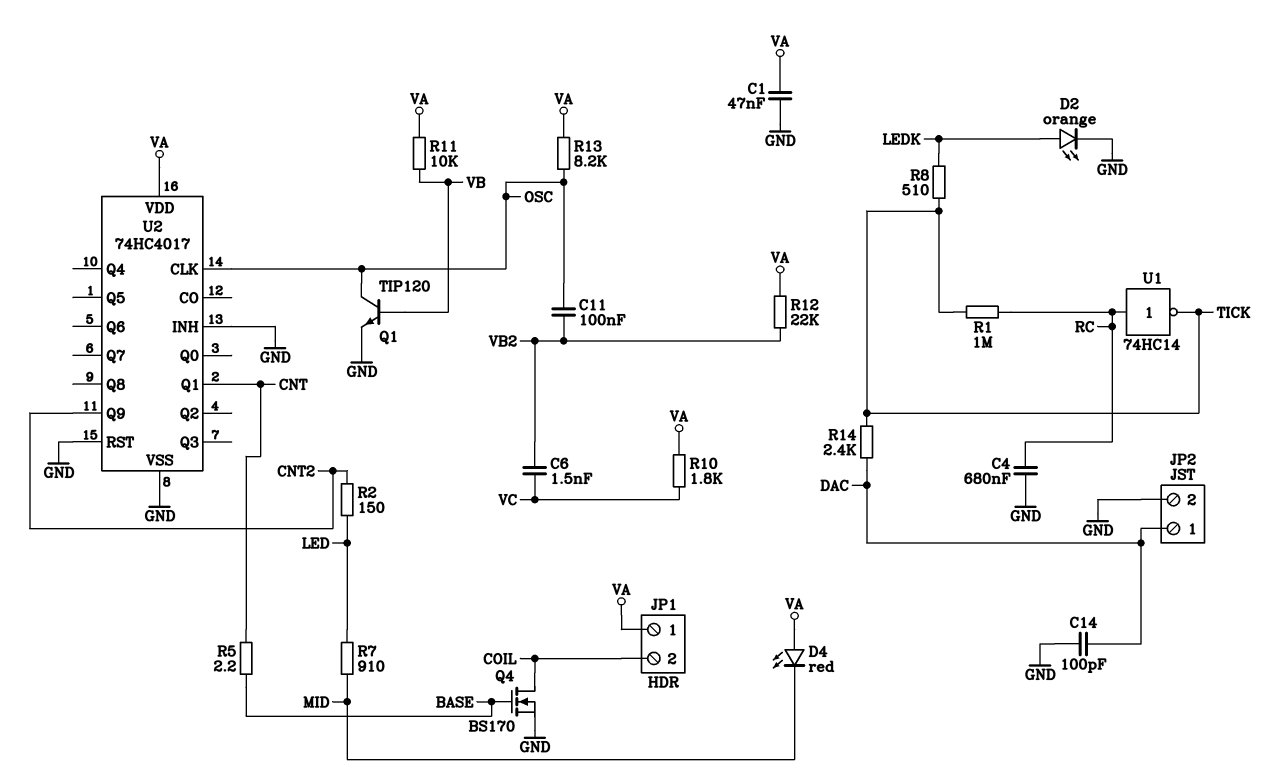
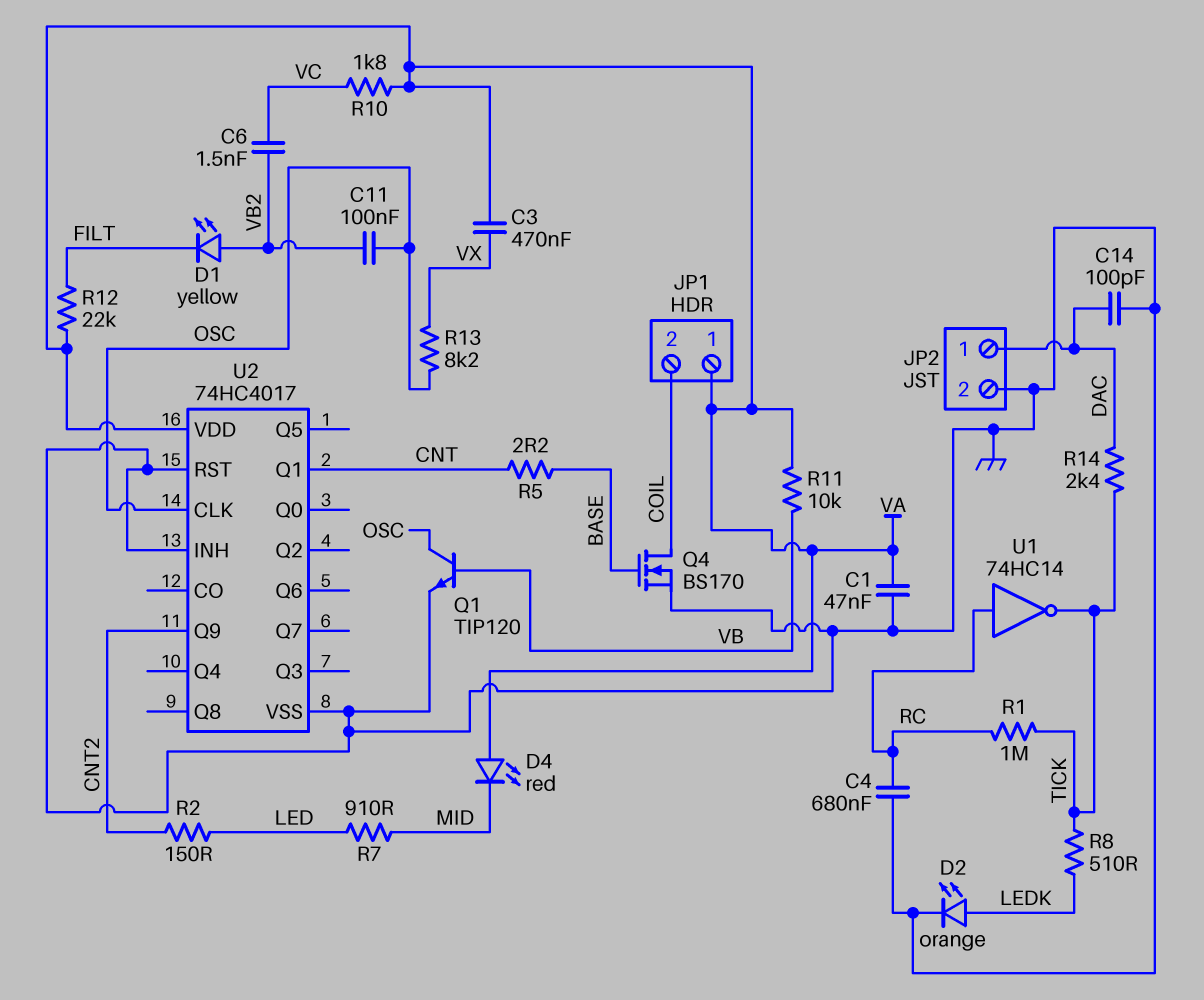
C3: none -> 470nF (VA, VX)
D1: none -> LED yellow (A VB2, K FILT)
R12: 22k (VA, VB2) -> 22k (FILT, VA)
R13: 8.2k (OSC, VA) -> 8.2k (OSC, VX)

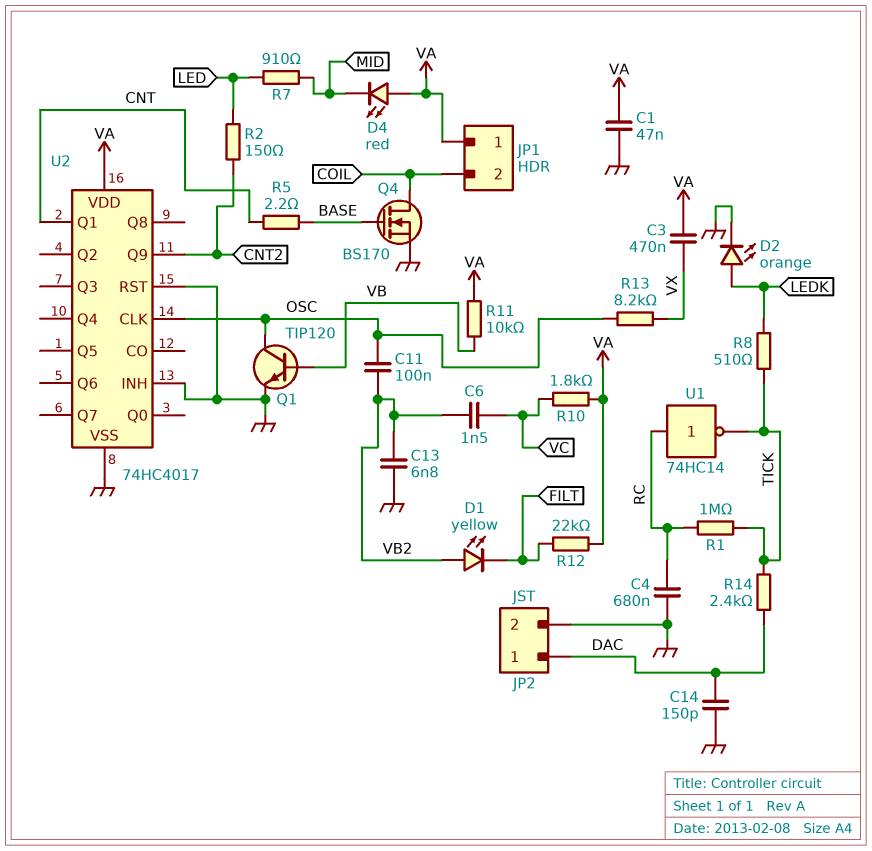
C13: none -> 6.8nF (GND, VB2)
C14: 100pF (DAC, GND) -> 150pF (DAC, GND)

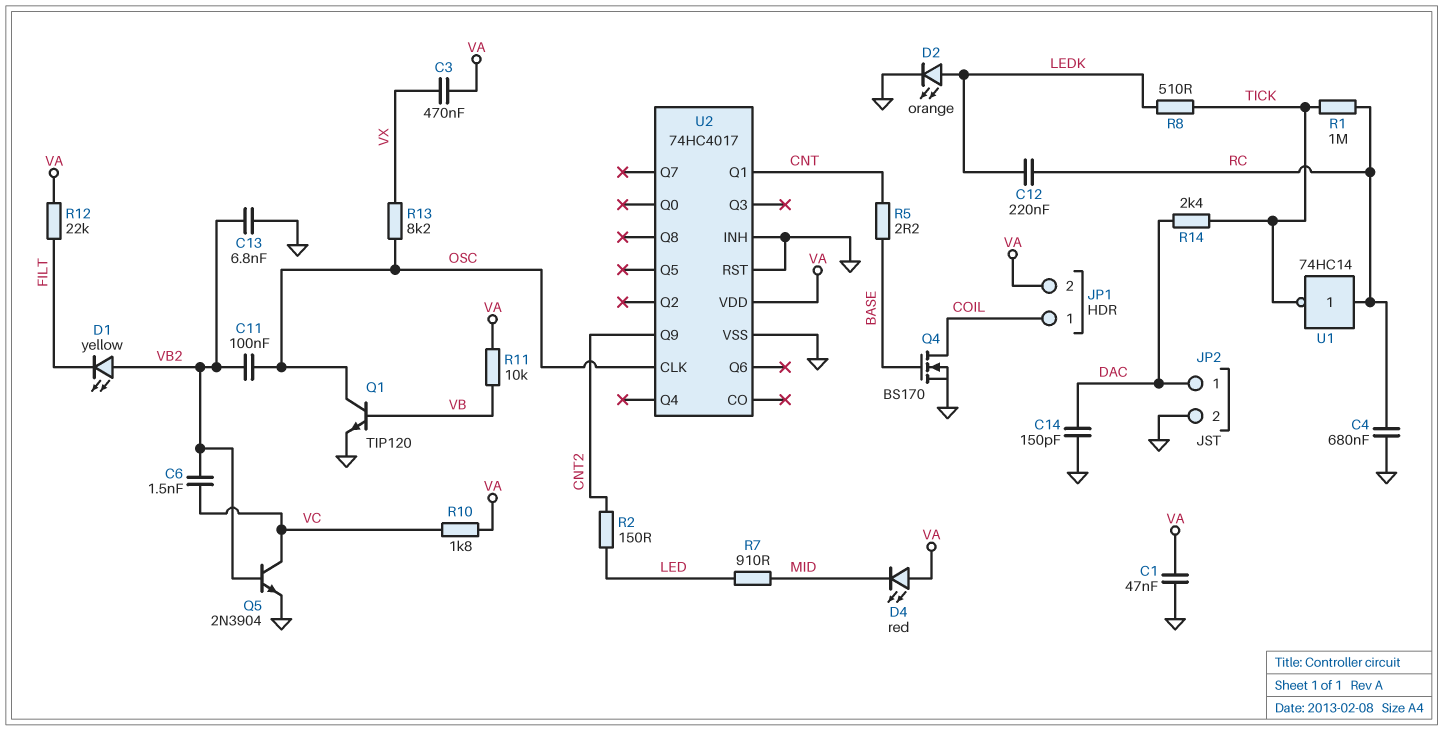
C12: none -> 220nF (LEDK, RC)
JP1 pin 1: VA -> COIL
JP1 pin 2: COIL -> VA
Q5: none -> NPN 2N3904 (B VB2, C VC, E GND)

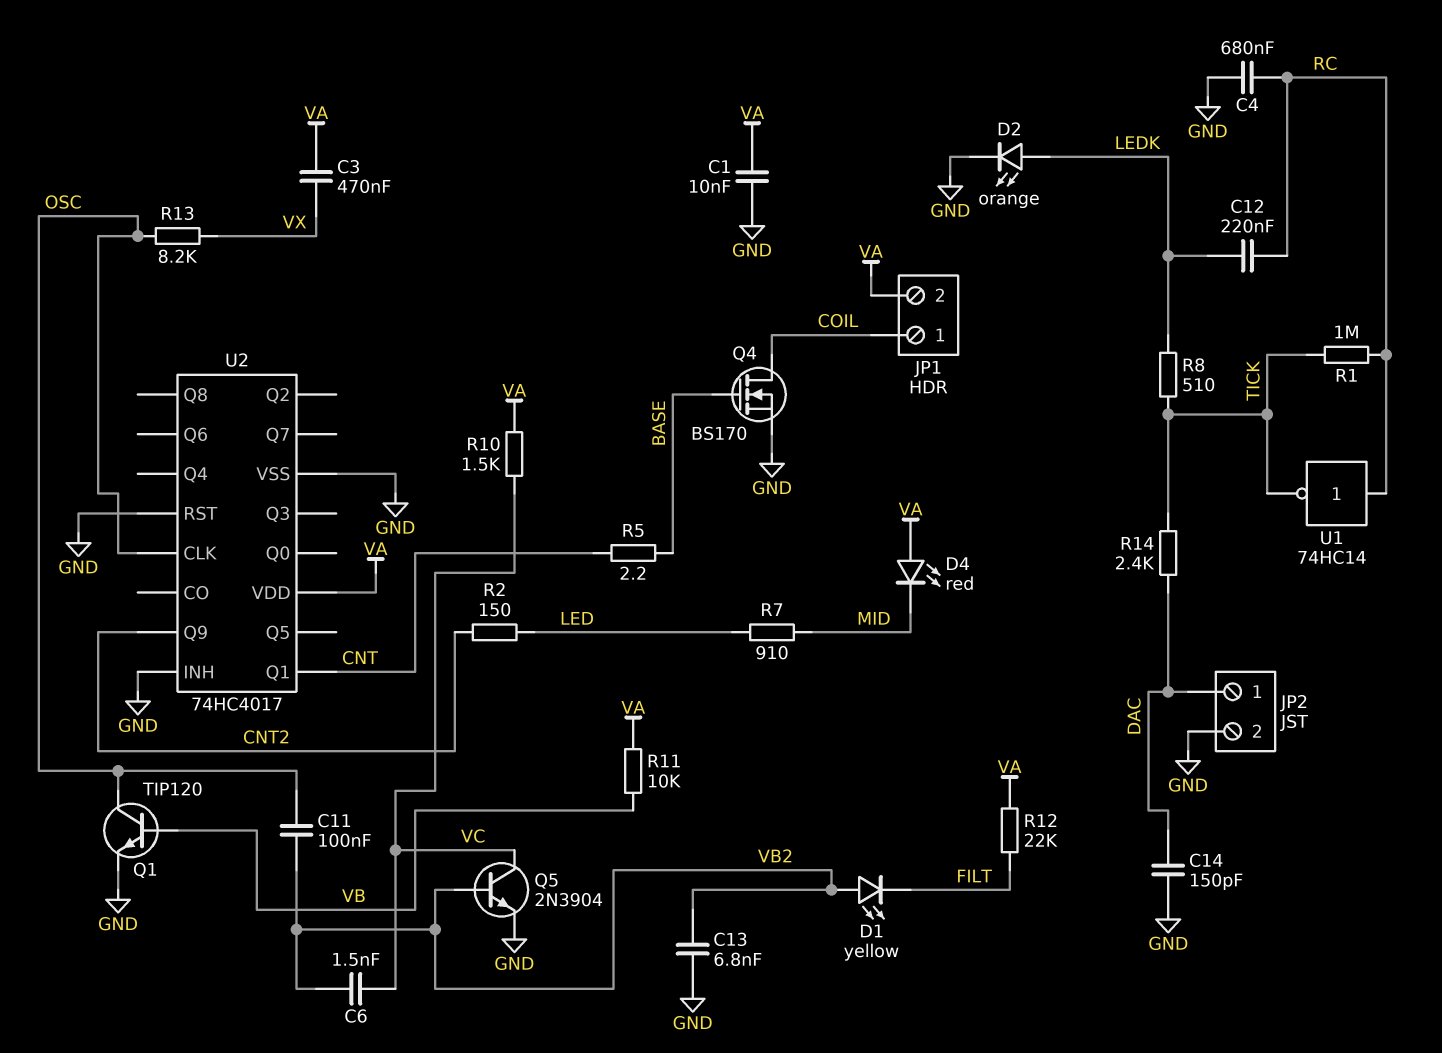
C1: 47nF (GND, VA) -> 10nF (GND, VA)
R10: 1.8k (VA, VC) -> 1.5k (VA, VC)

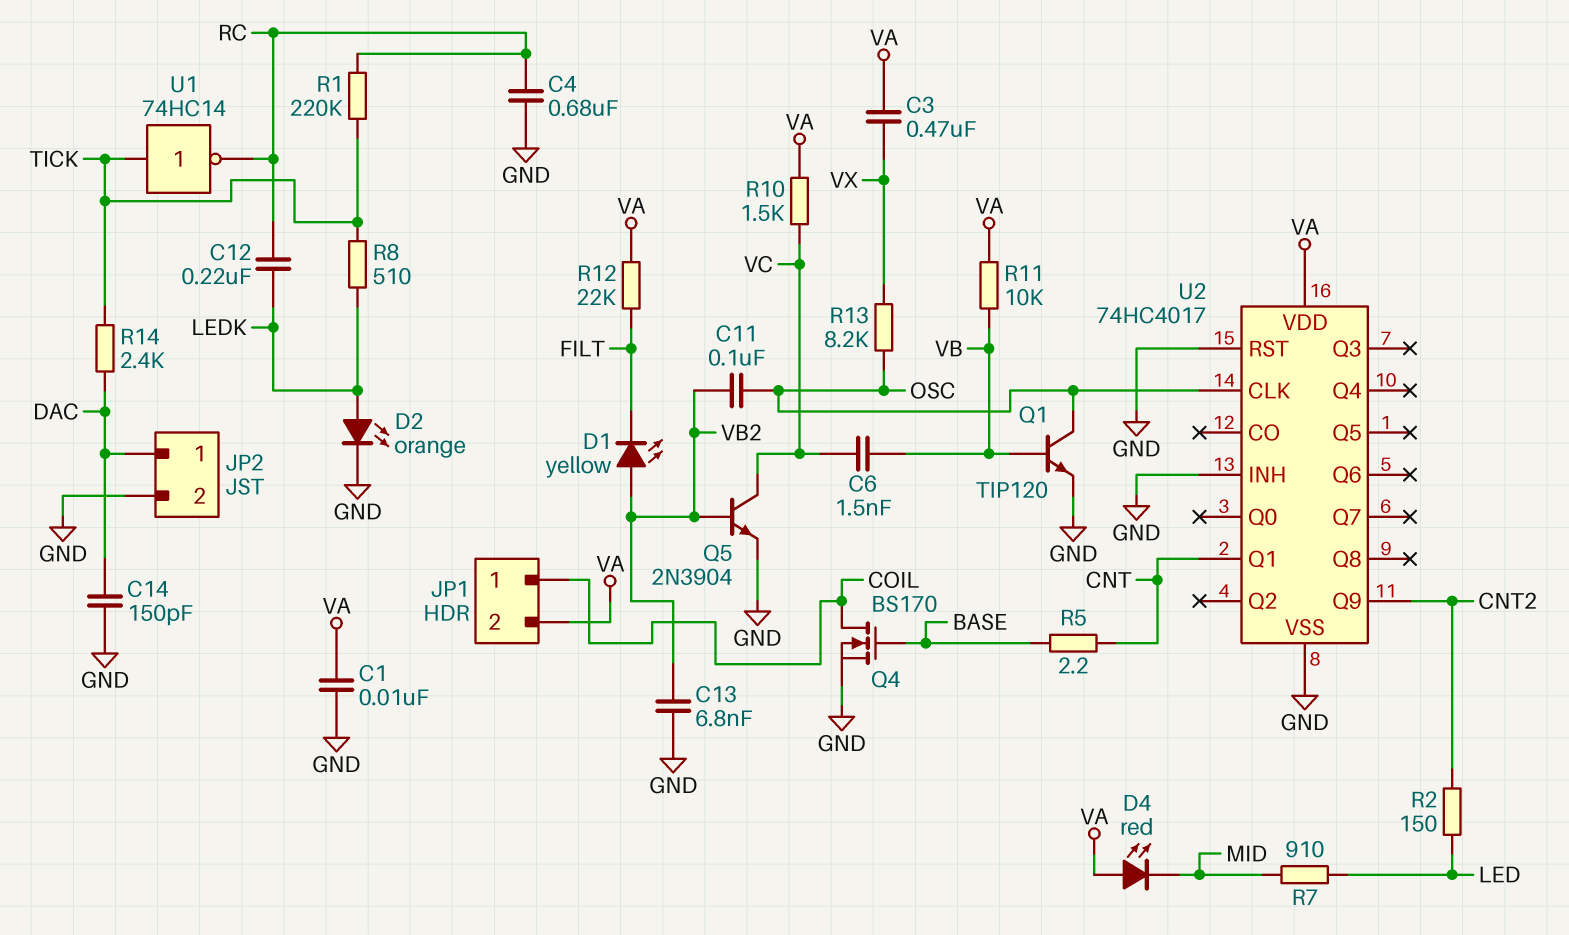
C6: 1.5nF (VB2, VC) -> 1.5nF (VB, VC)
R1: 1M (RC, TICK) -> 220k (RC, TICK)
U1: NOT 74HC14 (in RC, out TICK) -> NOT 74HC14 (in TICK, out RC)

